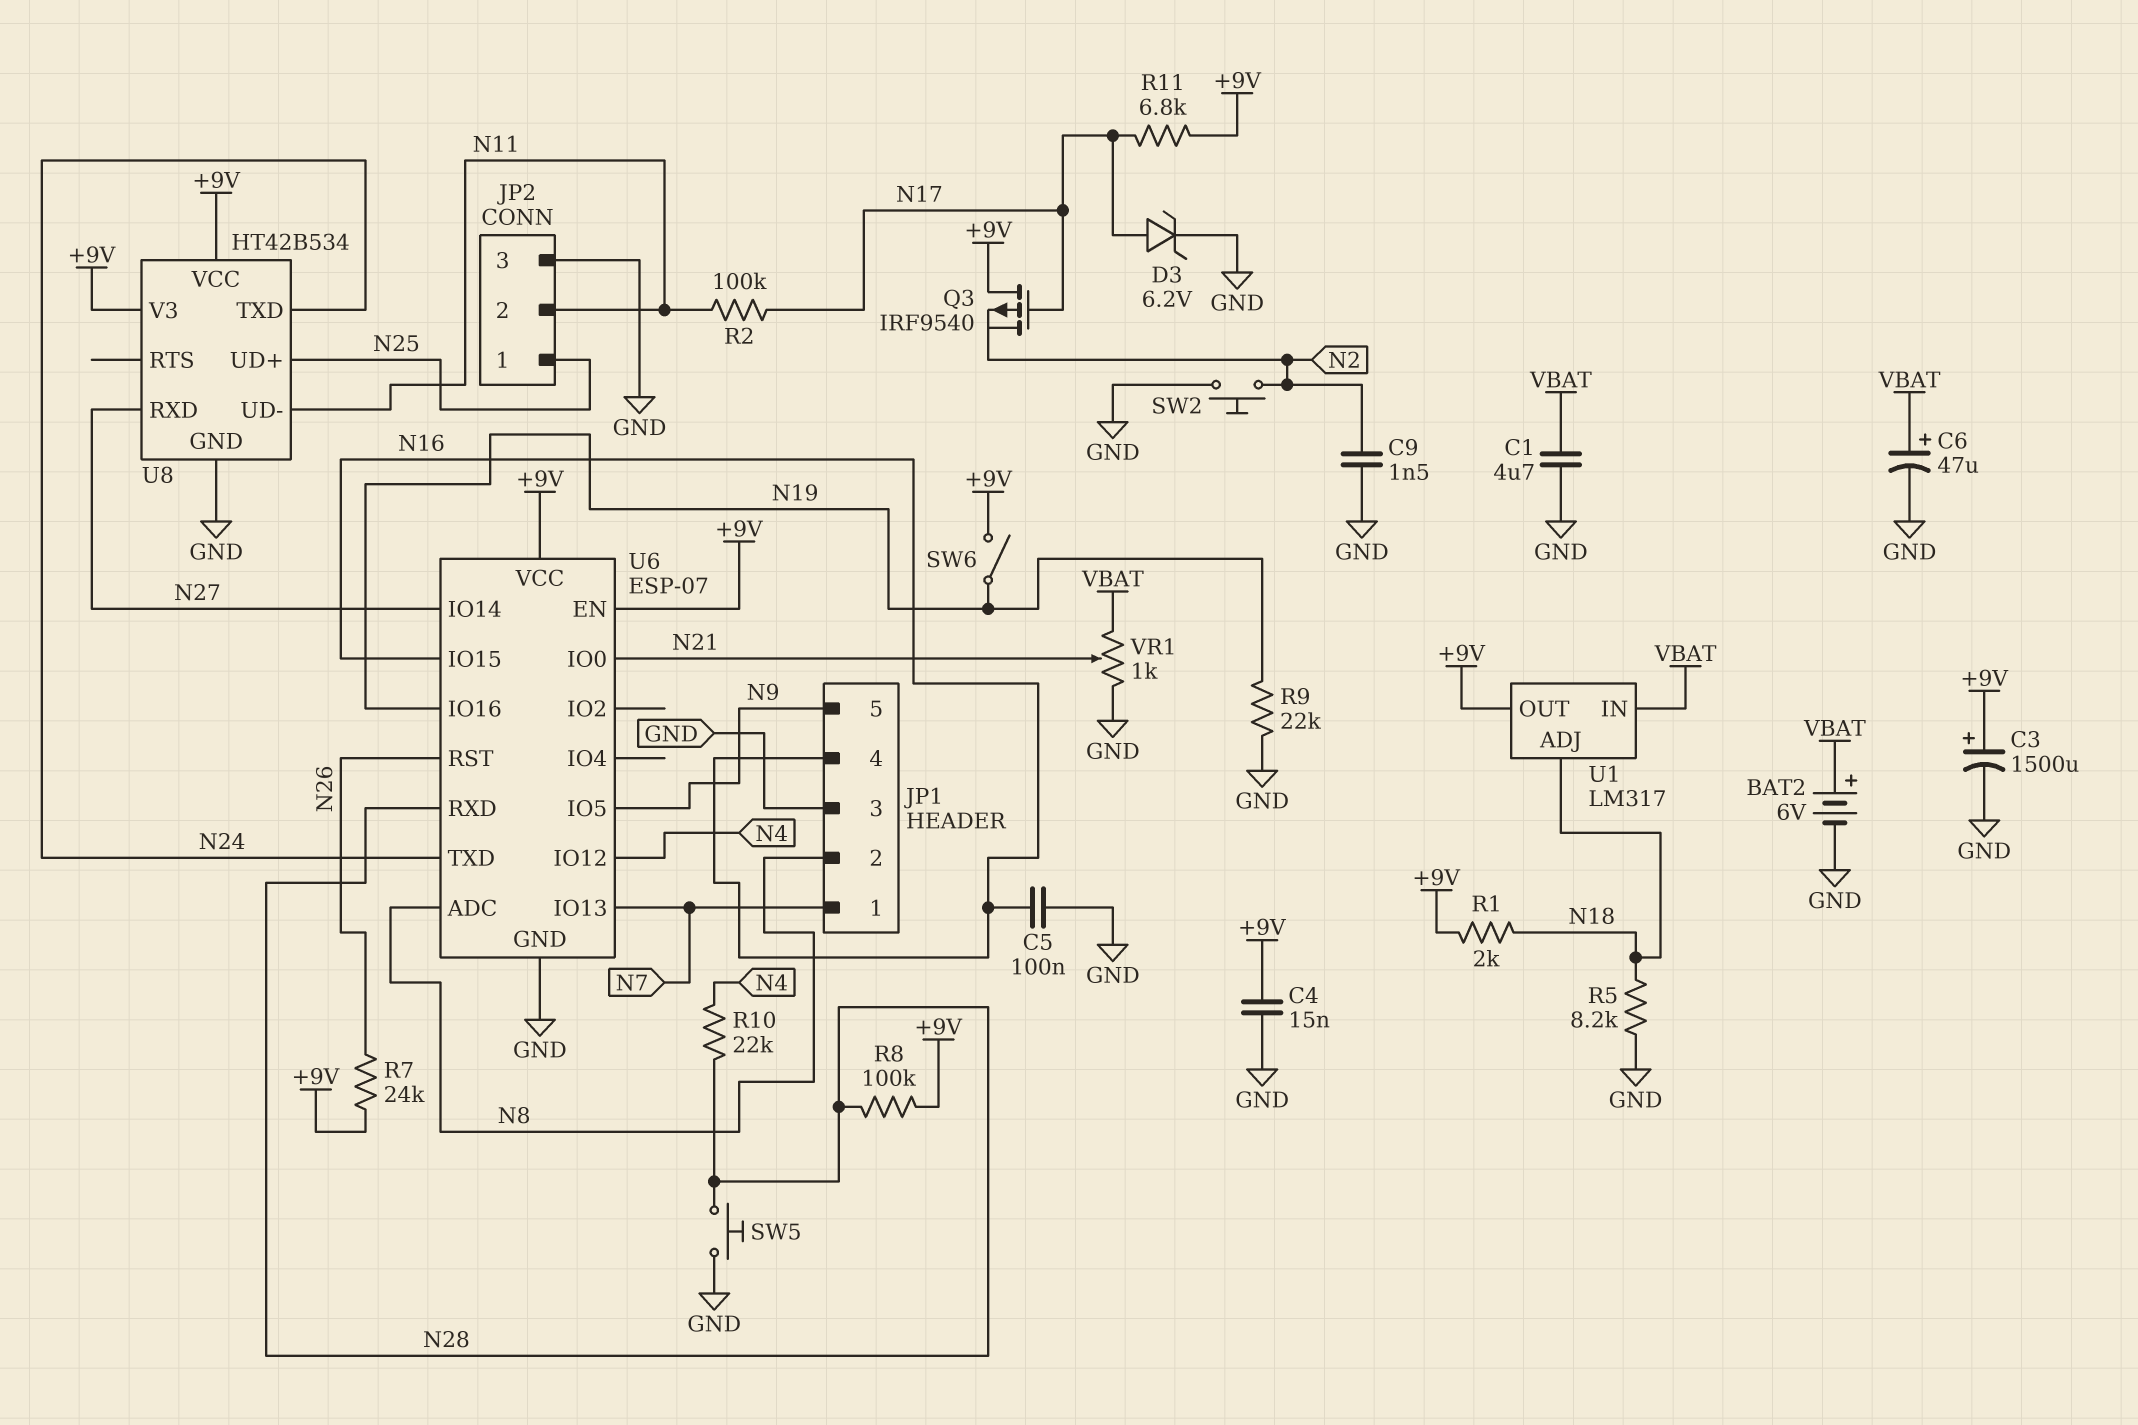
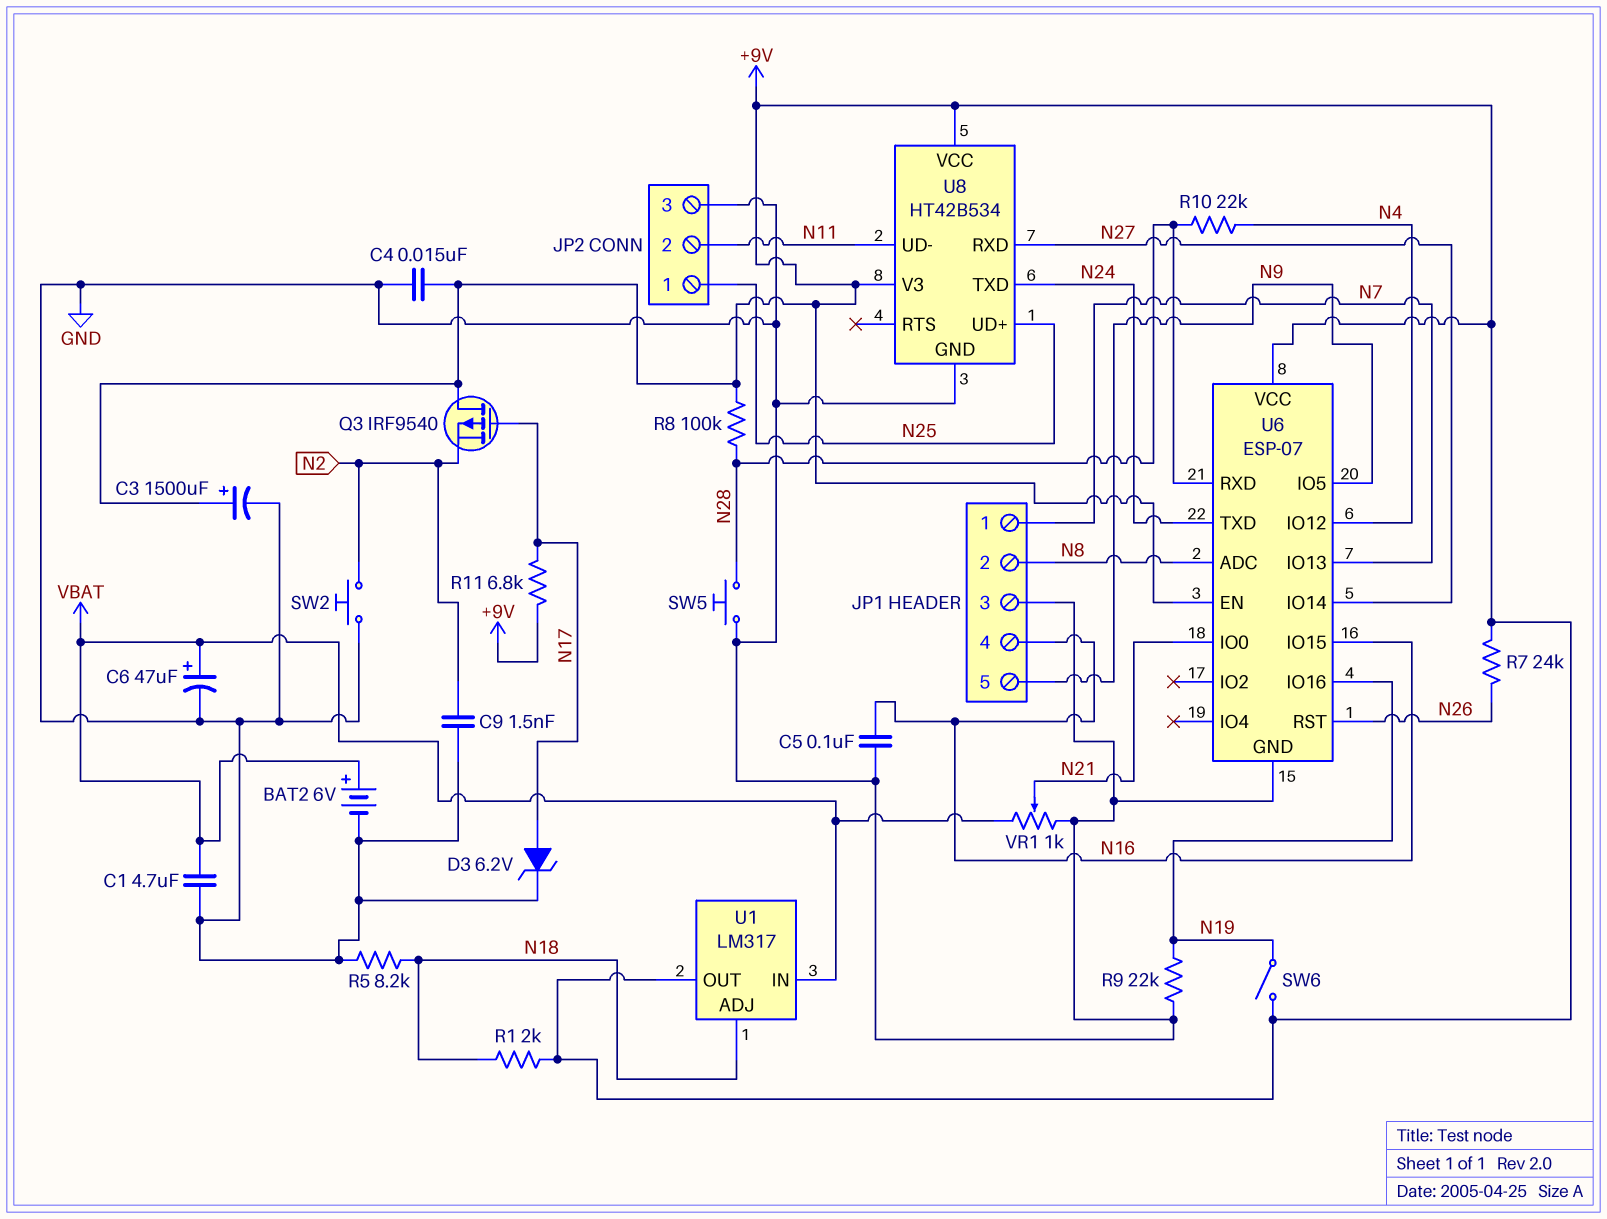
R2: 100k (N11, N17) -> none

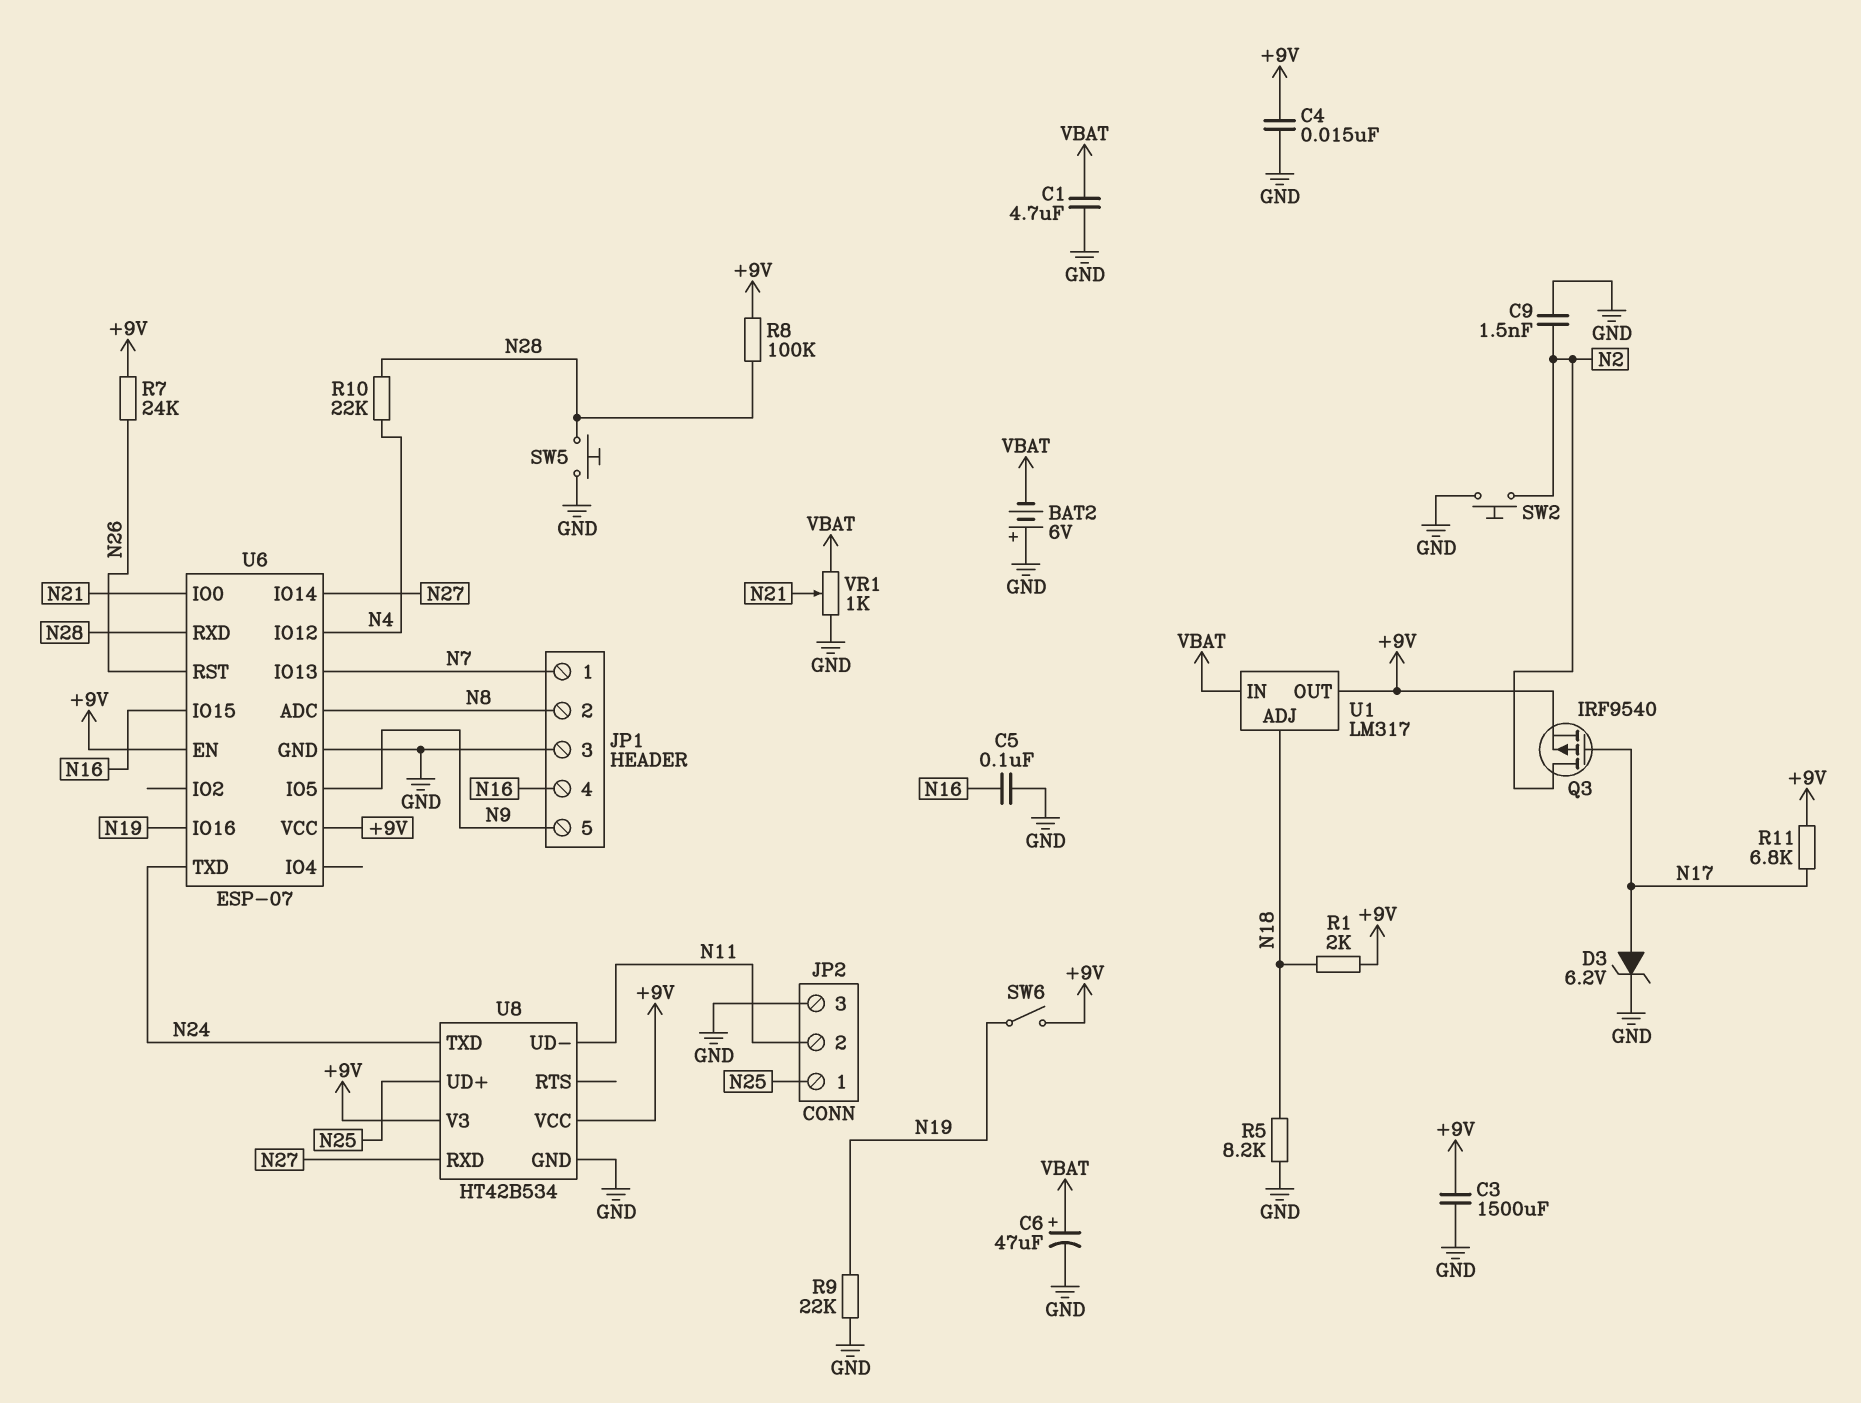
BAT2: 6V (plus VBAT, minus GND) -> 6V (plus GND, minus VBAT)
C3: 1500uF (plus +9V, minus GND) -> 1500uF (+9V, GND)
Q3: PMOS IRF9540 (G N17, D +9V, S N2) -> PMOS IRF9540 (G N17, D N2, S +9V)

